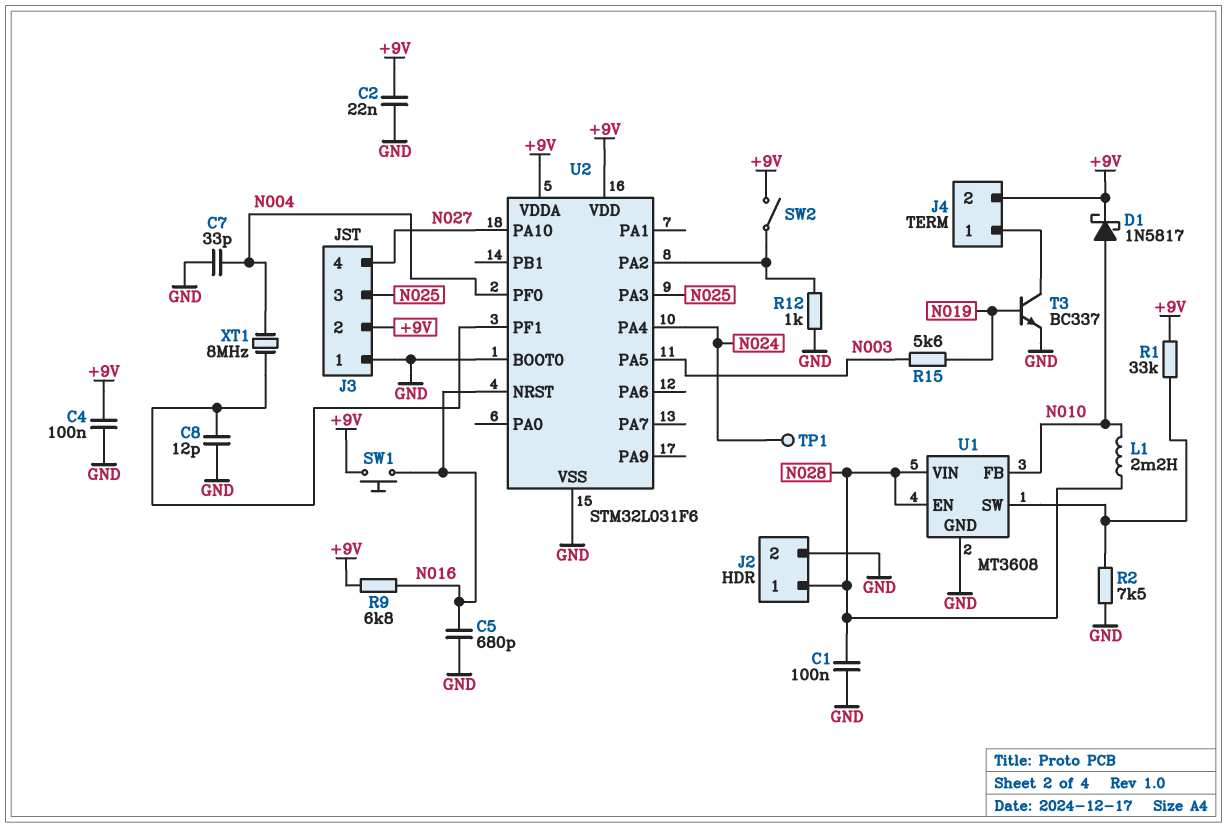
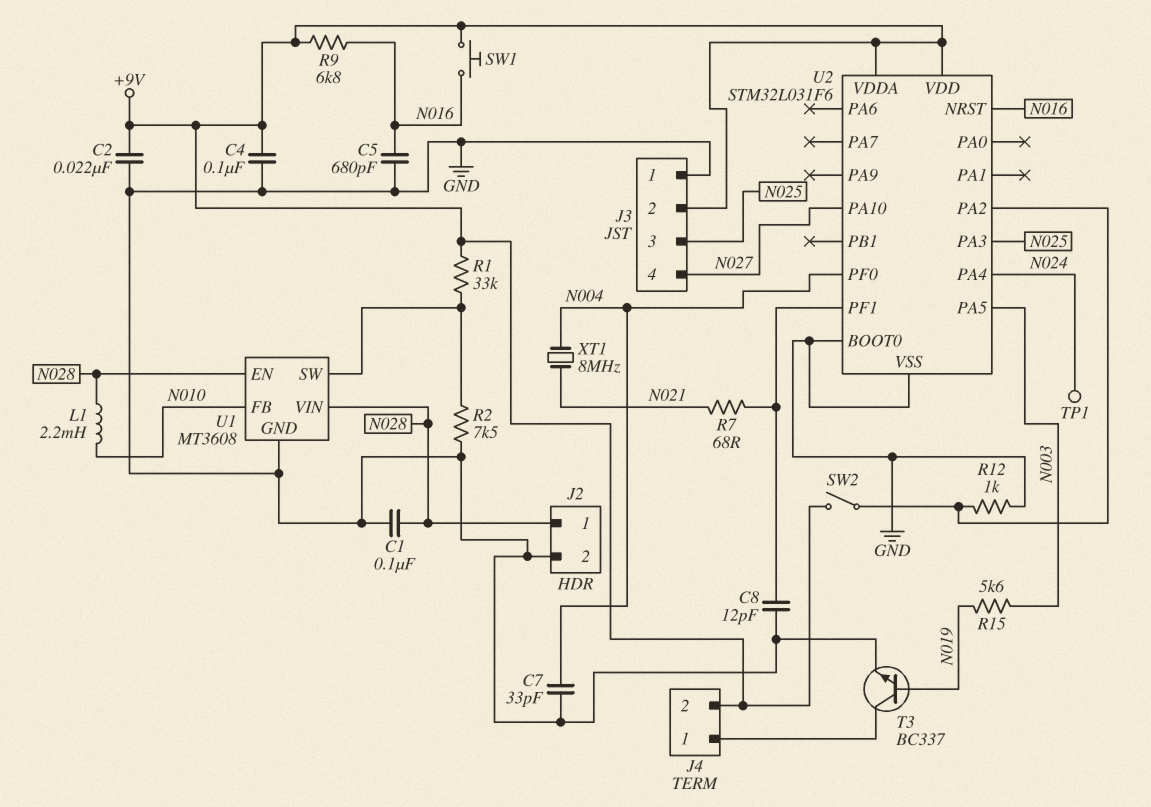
D1: schottky 1N5817 (A N010, K +9V) -> none
R7: none -> 68 (N021, U2/PF1)
XT1: 8MHz (N004, U2/PF1) -> 8MHz (N004, N021)

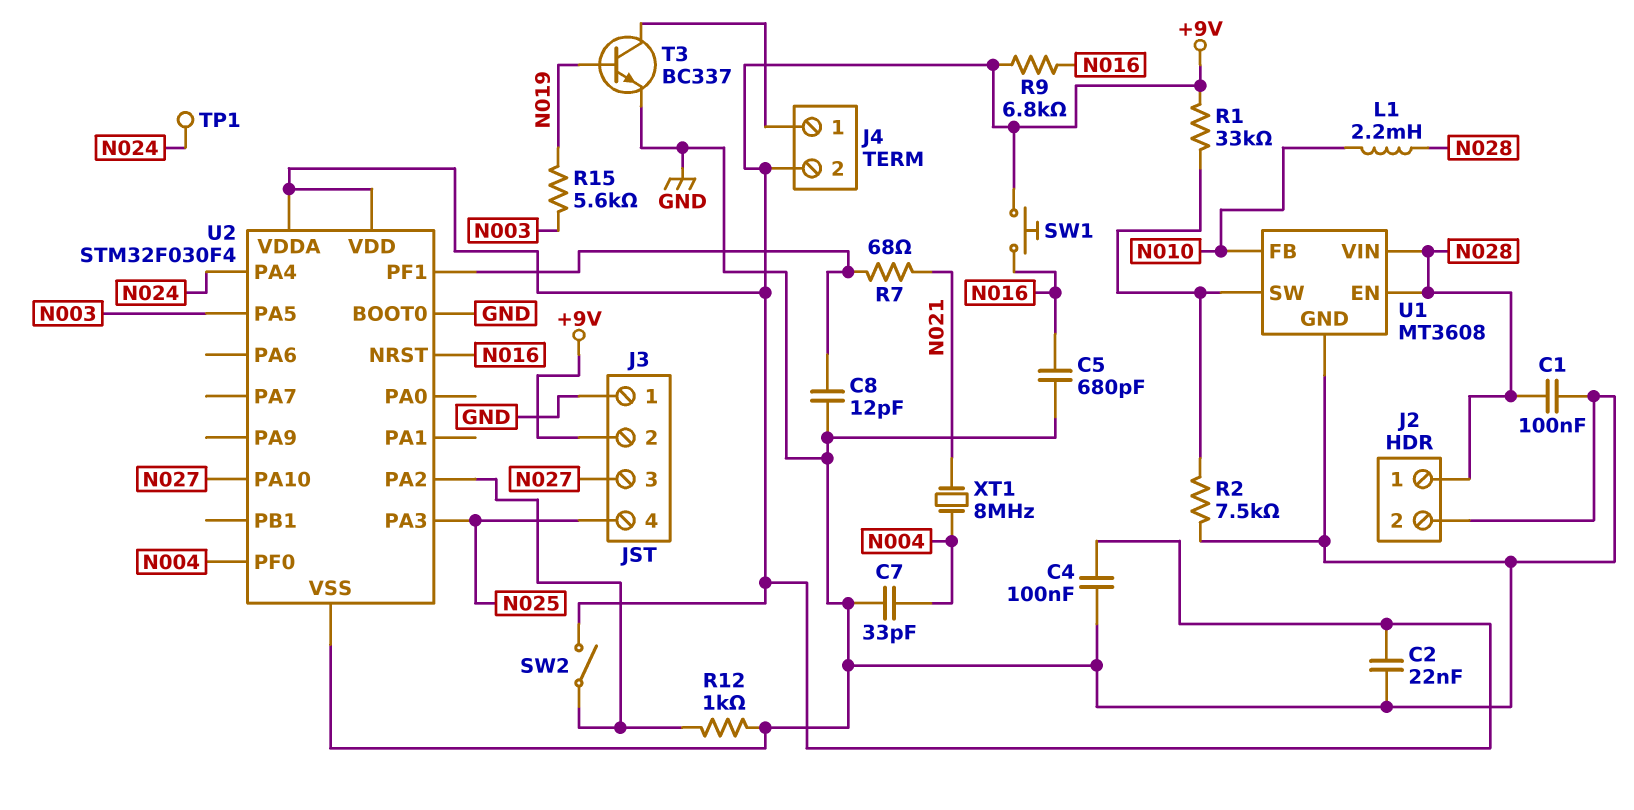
J3 pin 3: N025 -> N027
J3 pin 4: N027 -> N025
U2: STM32L031F6 -> STM32F030F4

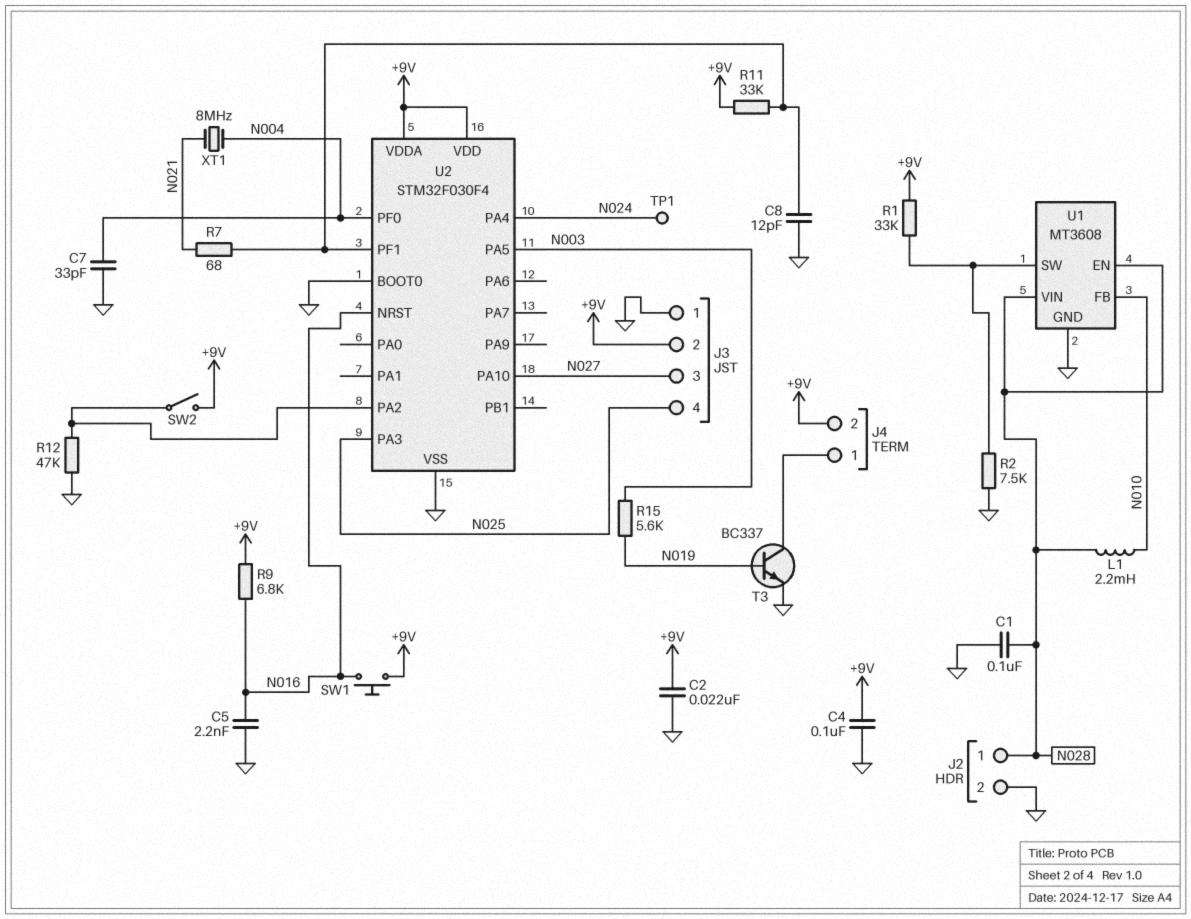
C5: 680pF (GND, N016) -> 2.2nF (GND, N016)
R11: none -> 33k (+9V, U2/PF1)
R12: 1k (GND, U2/PA2) -> 47k (GND, U2/PA2)

